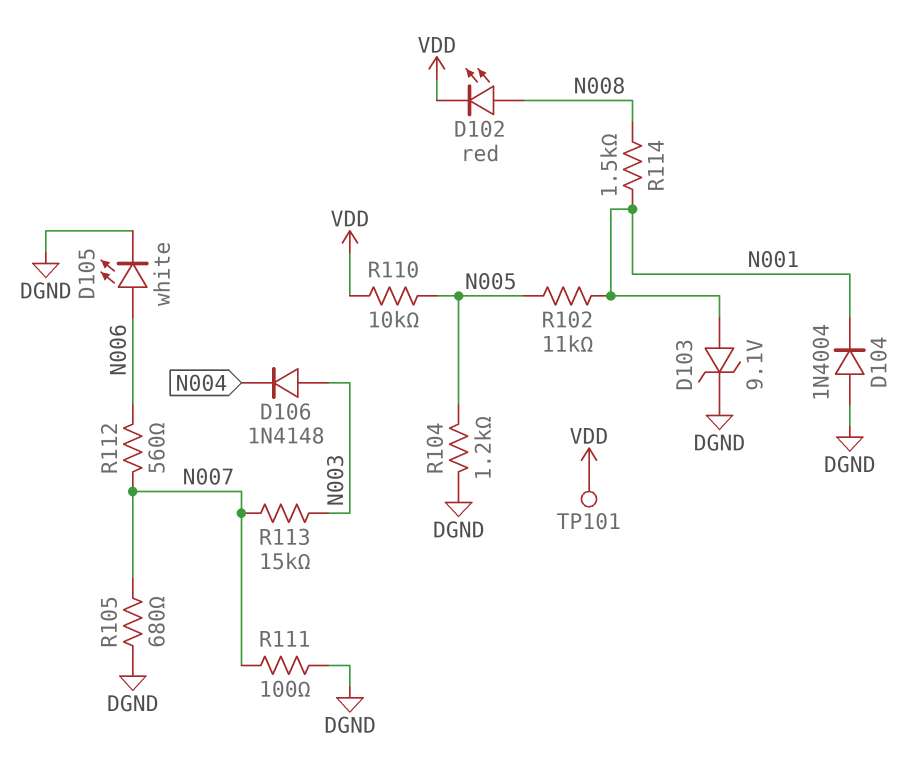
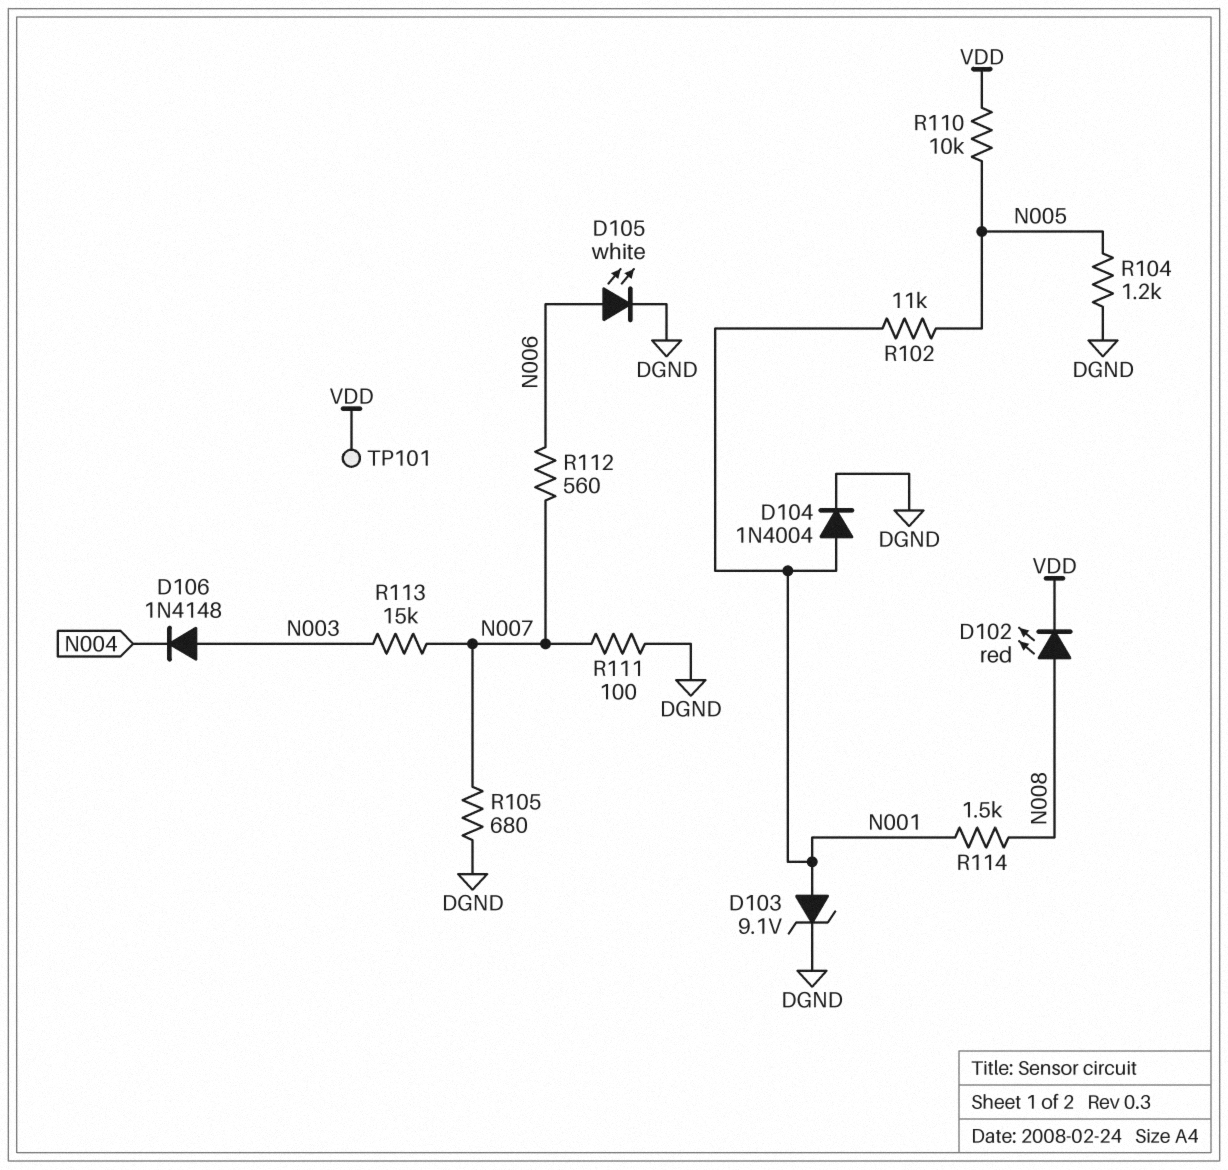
D104: diode 1N4004 (A DGND, K N001) -> diode 1N4004 (A N001, K DGND)

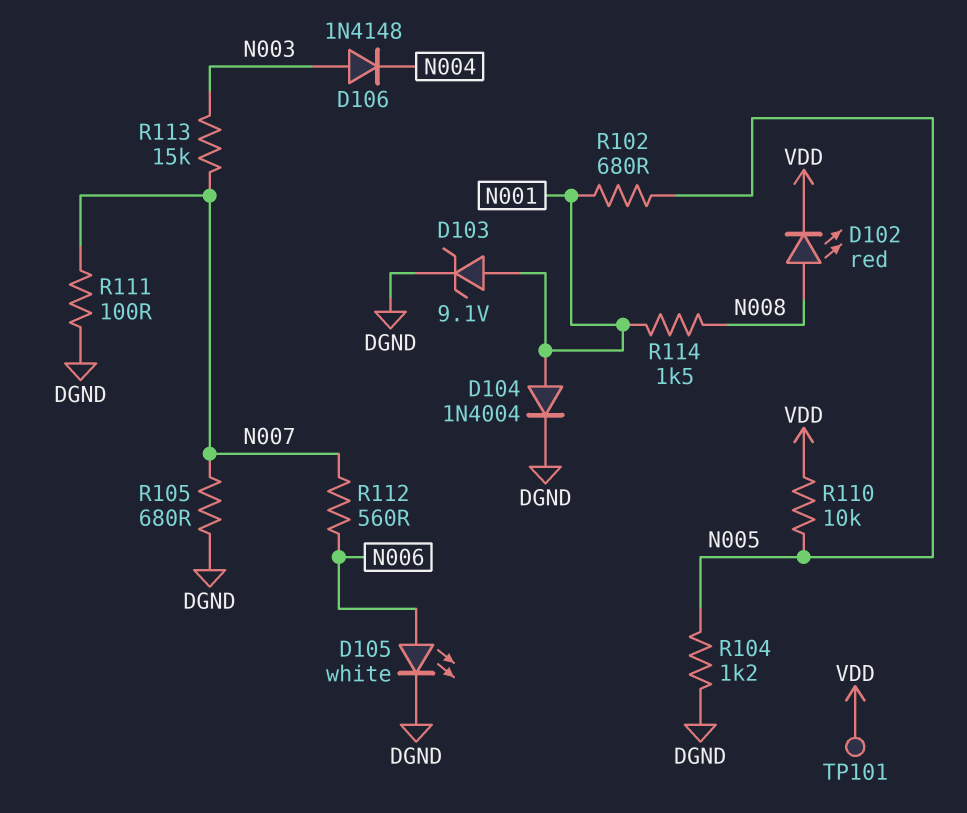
R102: 11k (N001, N005) -> 680 (N001, N005)

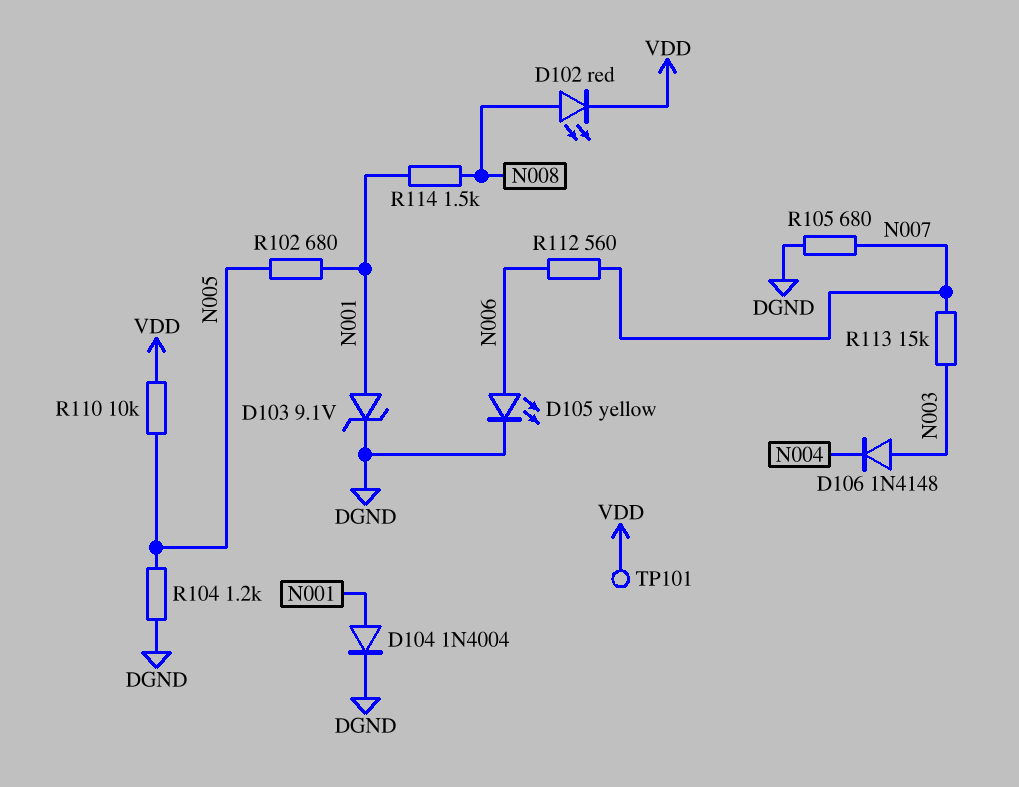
D105: LED white (A N006, K DGND) -> LED yellow (A N006, K DGND)
R111: 100 (DGND, N007) -> none

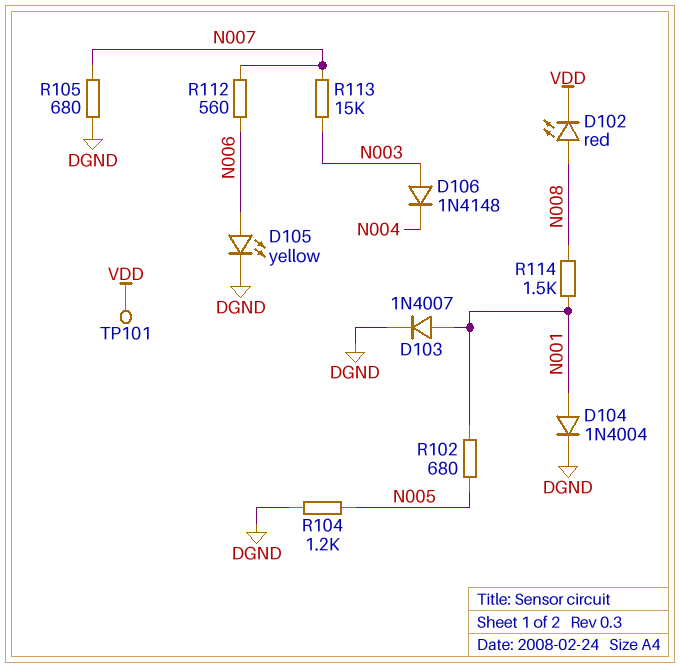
D103: zener 9.1V (A N001, K DGND) -> diode 1N4007 (A N001, K DGND)
R110: 10k (N005, VDD) -> none

